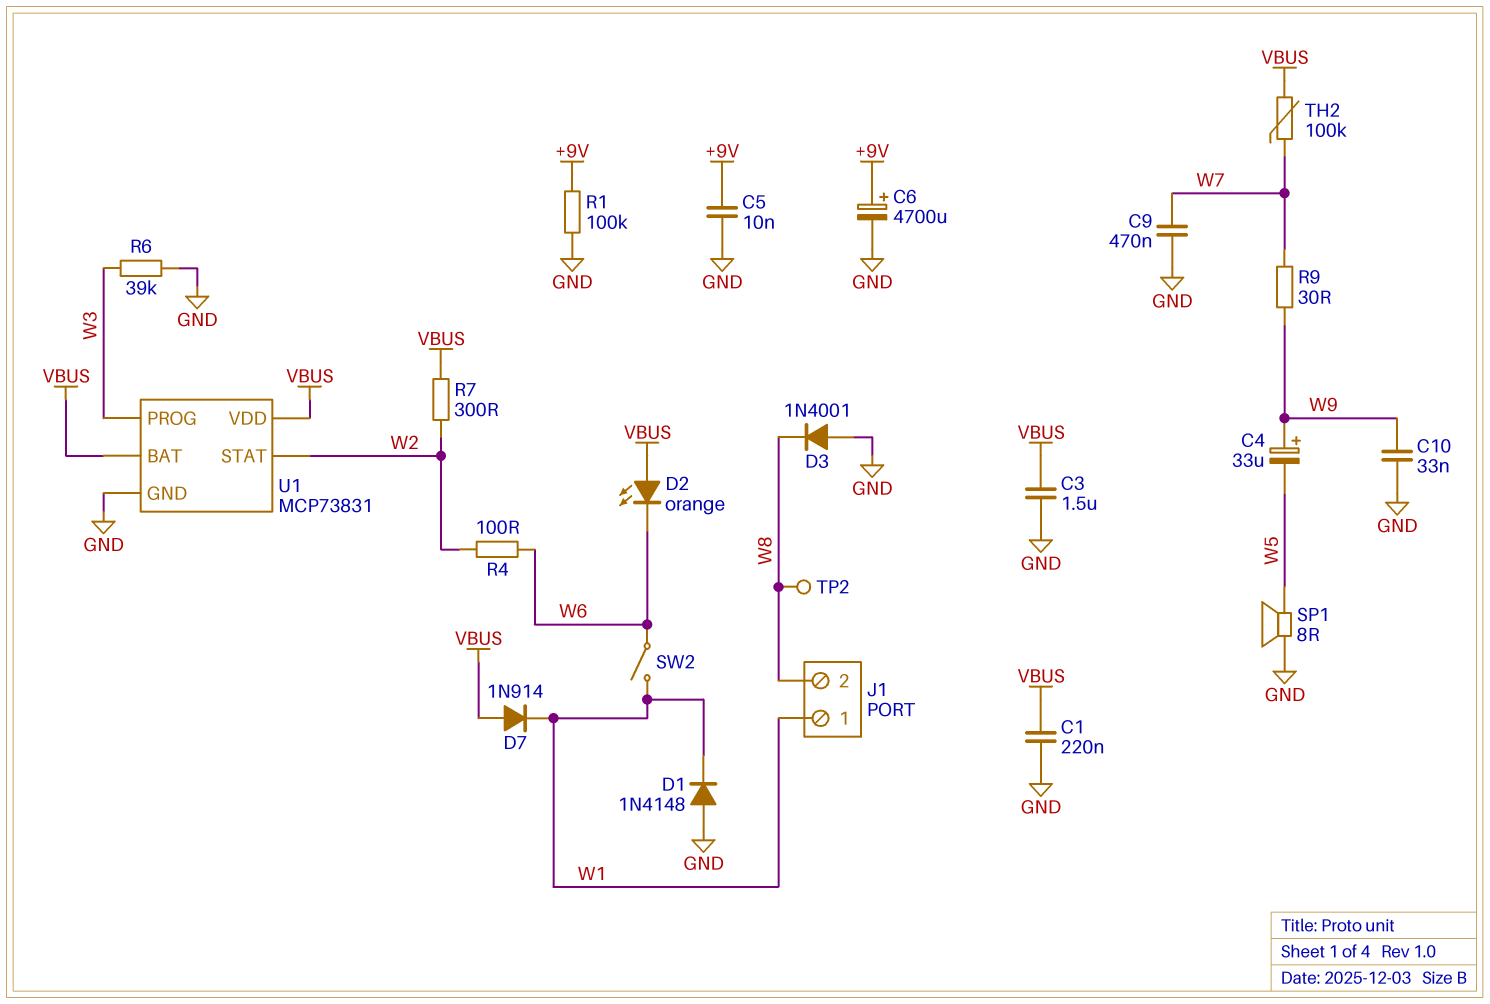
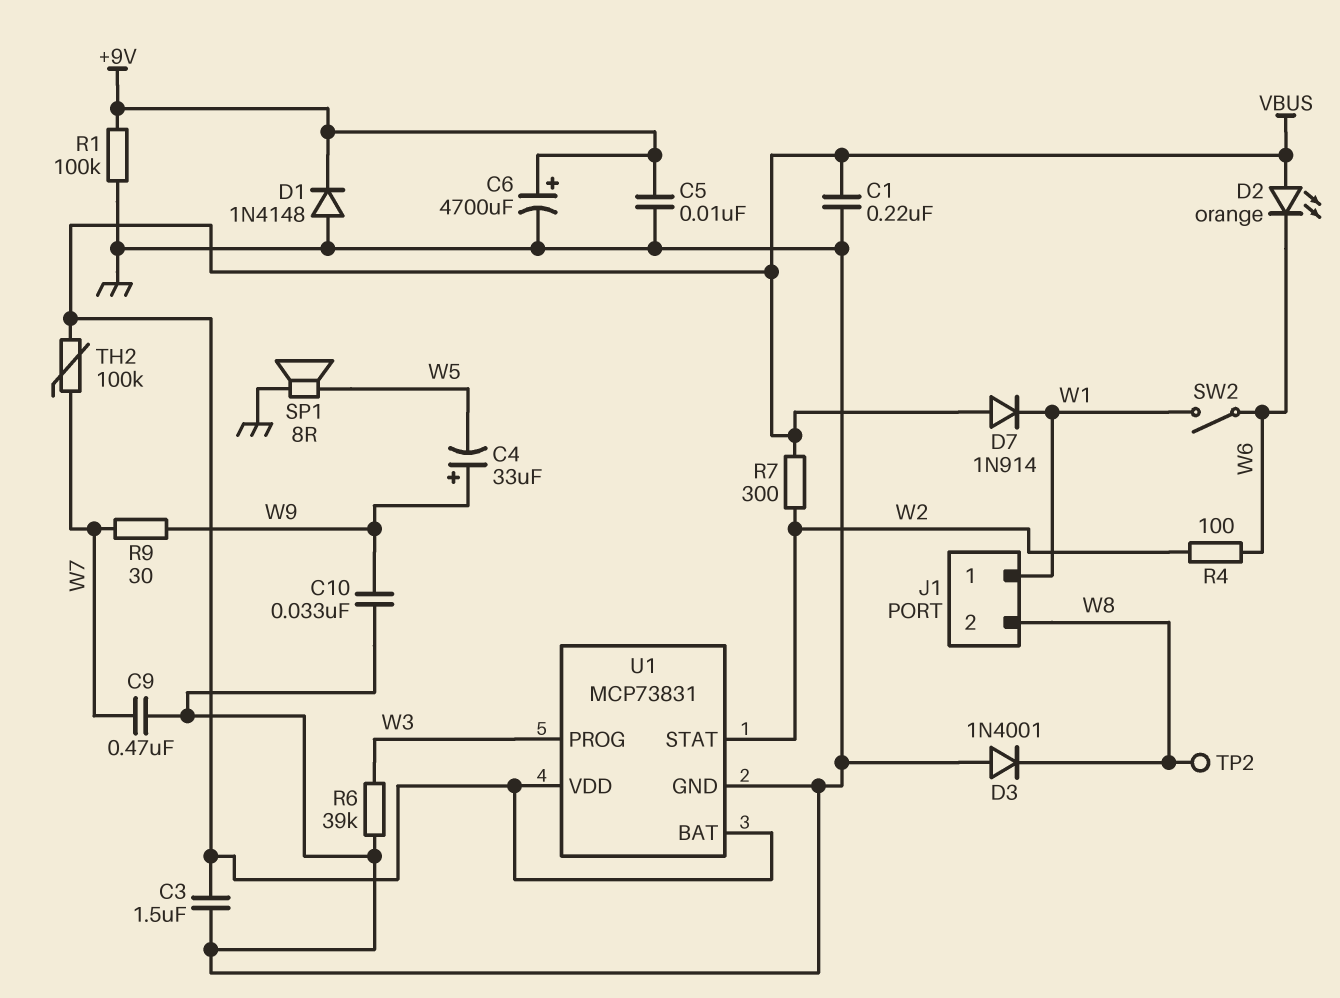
D1: diode 1N4148 (A GND, K W1) -> diode 1N4148 (A GND, K +9V)

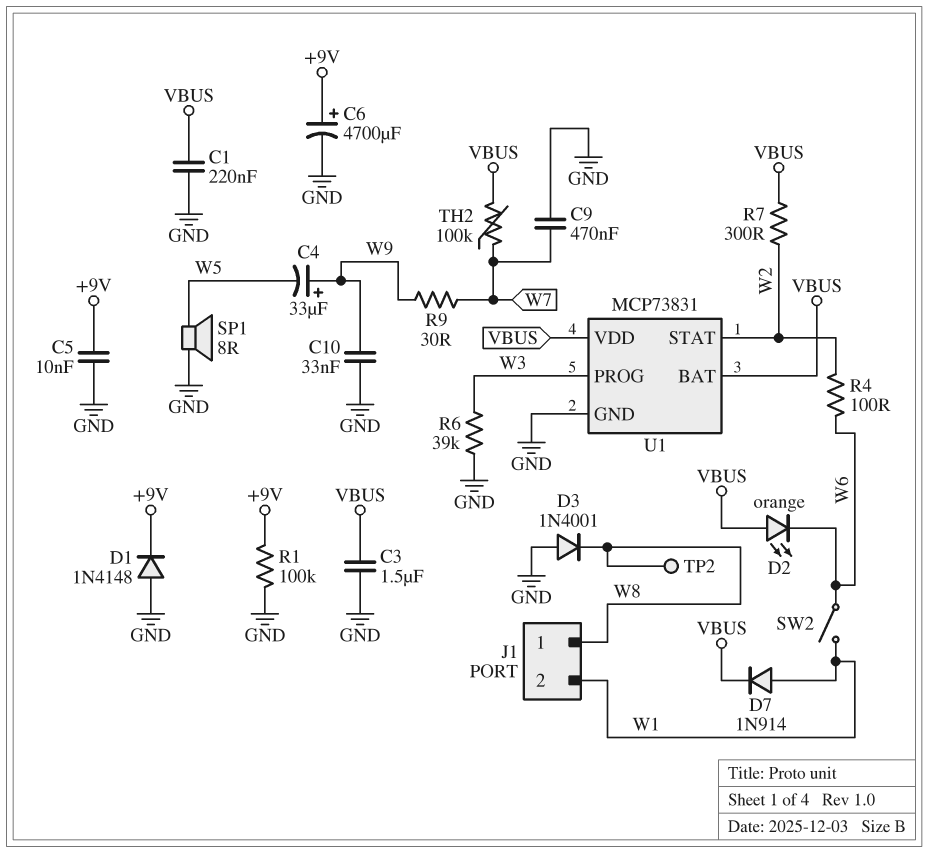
D7: diode 1N914 (A VBUS, K W1) -> diode 1N914 (A W1, K VBUS)
J1 pin 1: W1 -> W8
J1 pin 2: W8 -> W1

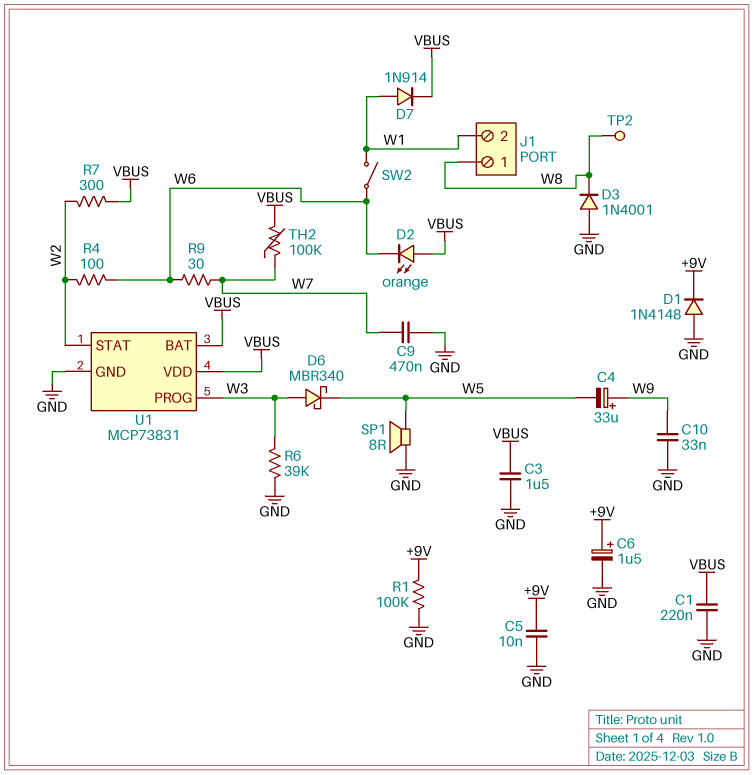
C6: 4700uF (plus +9V, minus GND) -> 1.5uF (plus +9V, minus GND)
D6: none -> schottky MBR340 (A W3, K W5)
R9: 30 (W7, W9) -> 30 (W6, W7)

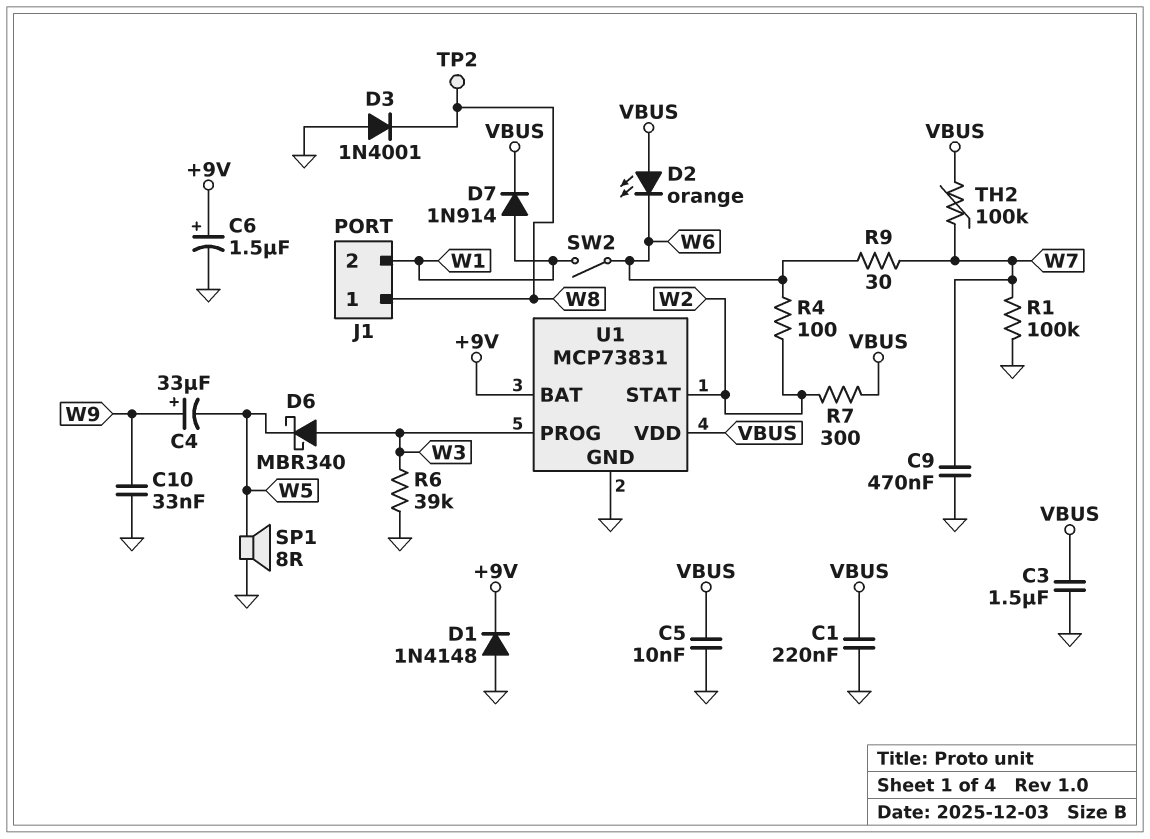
C5: 10nF (+9V, GND) -> 10nF (GND, VBUS)
R1: 100k (+9V, GND) -> 100k (GND, W7)
U1 pin BAT: VBUS -> +9V

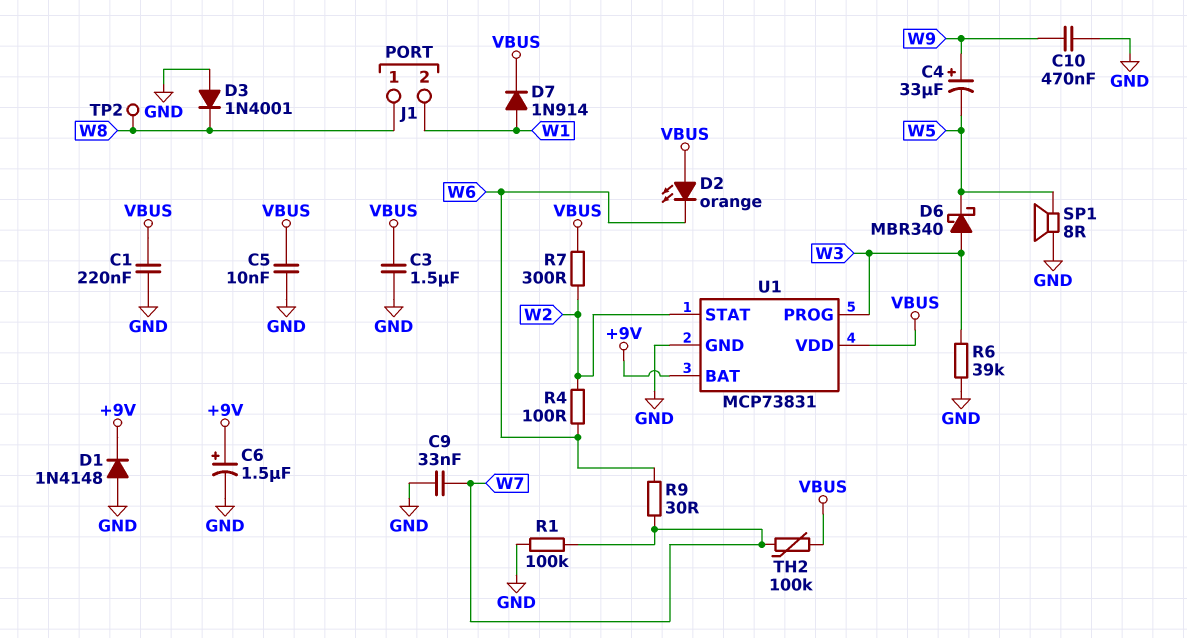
C9: 470nF (GND, W7) -> 33nF (GND, W7)
C10: 33nF (GND, W9) -> 470nF (GND, W9)
SW2: switch (W1, W6) -> none

